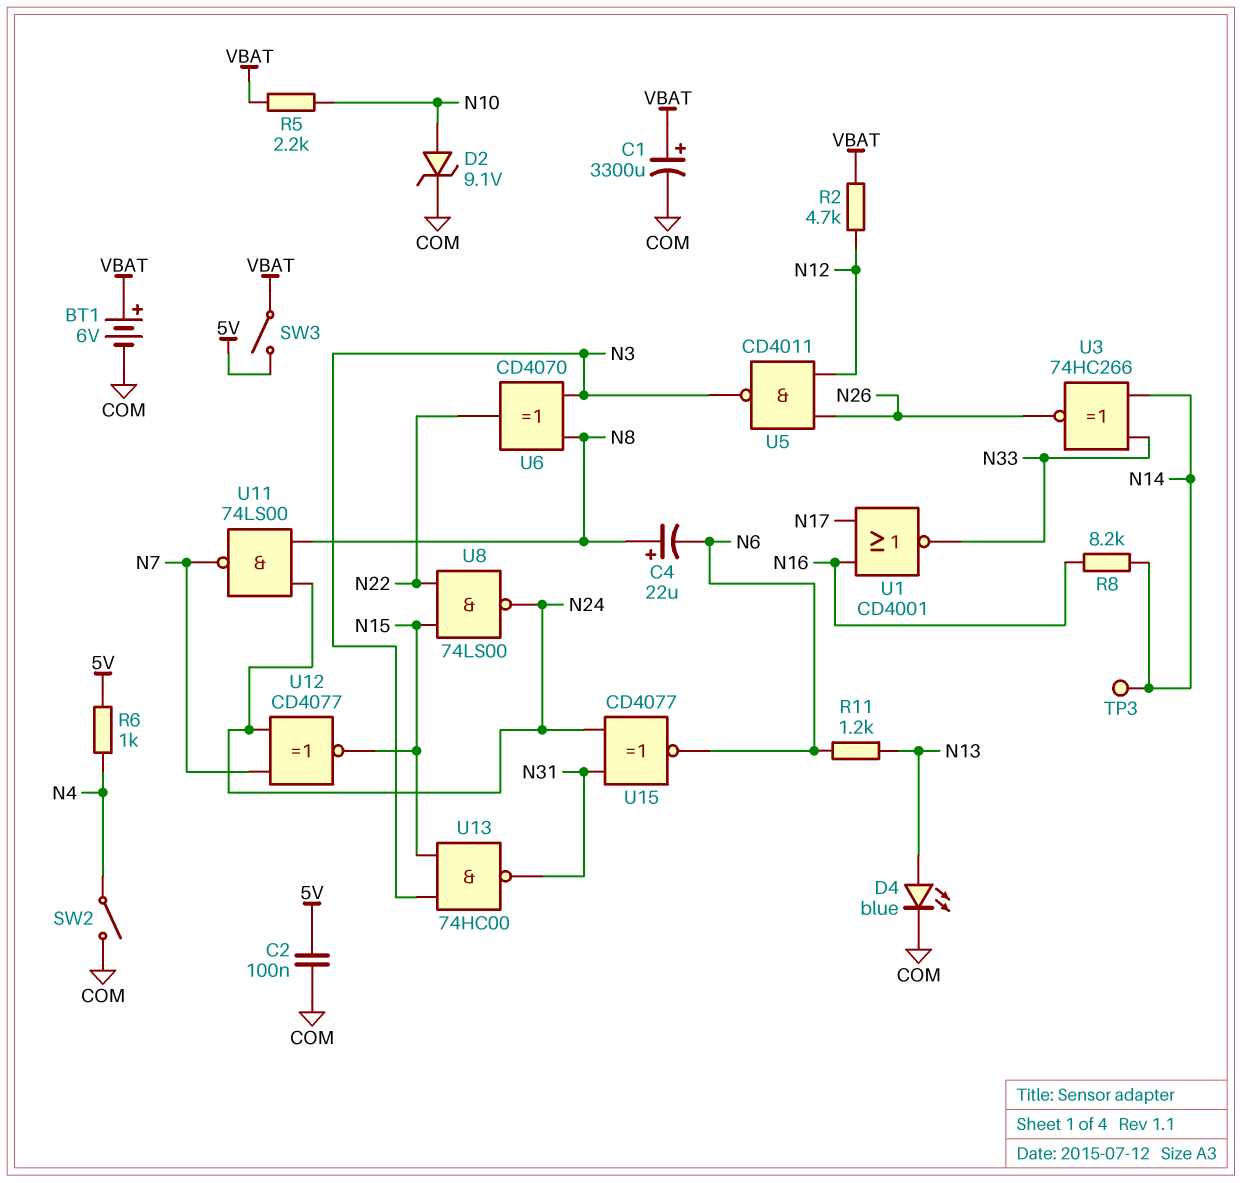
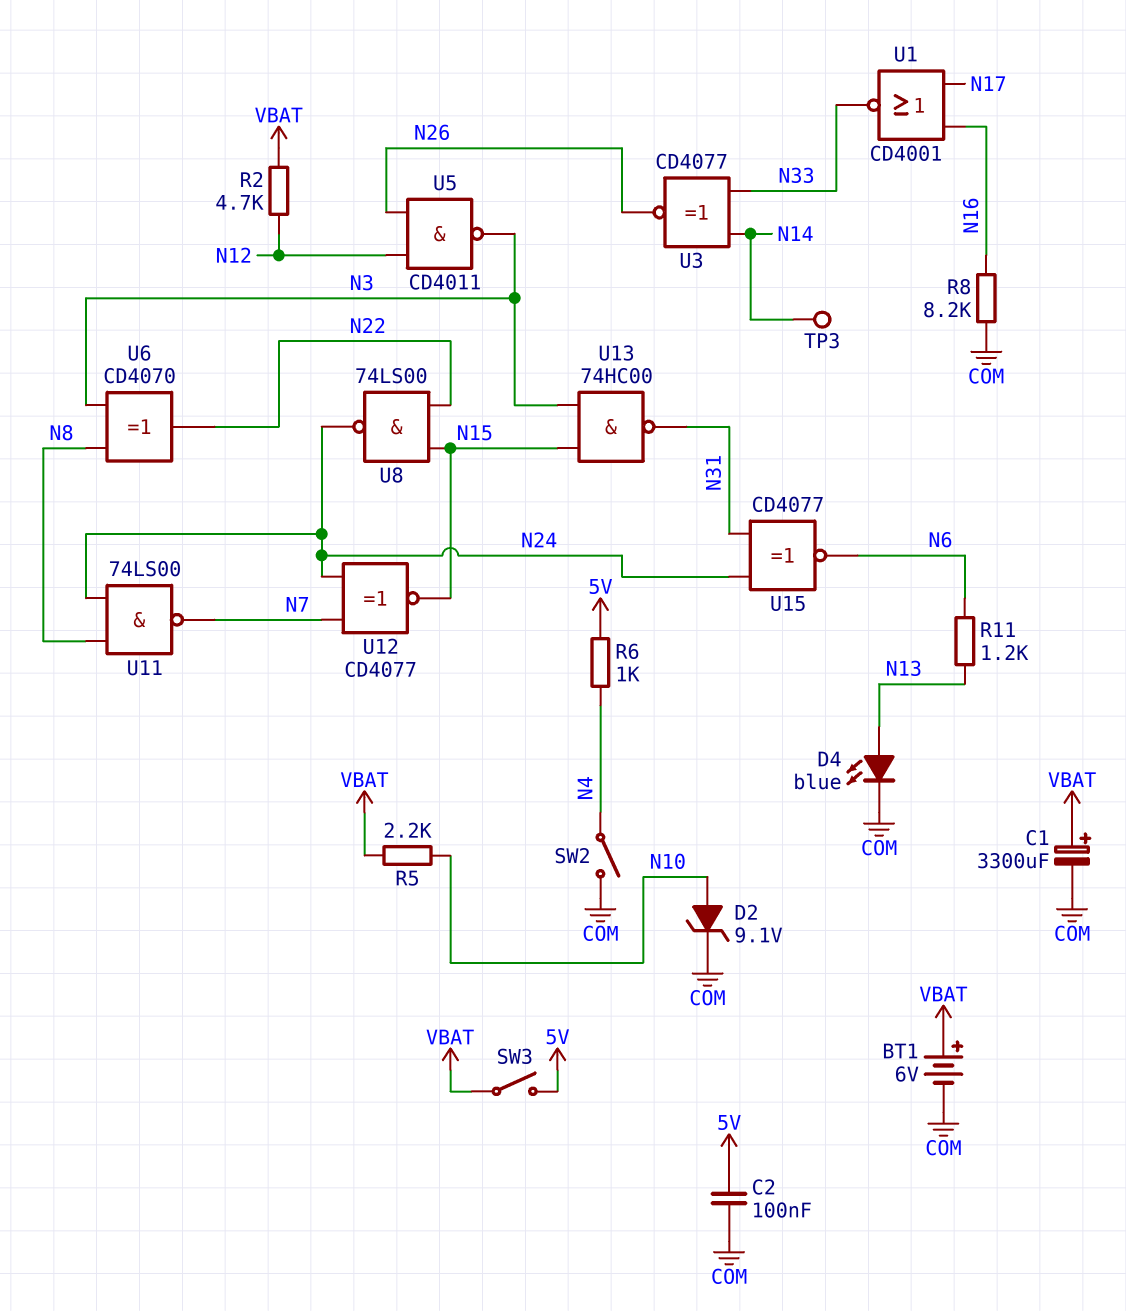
C4: 22uF (plus N8, minus N6) -> none
R8: 8.2k (N14, N16) -> 8.2k (COM, N16)
U3: XNOR 74HC266 (in N14, in N33, out N26) -> XNOR CD4077 (in N14, in N33, out N26)

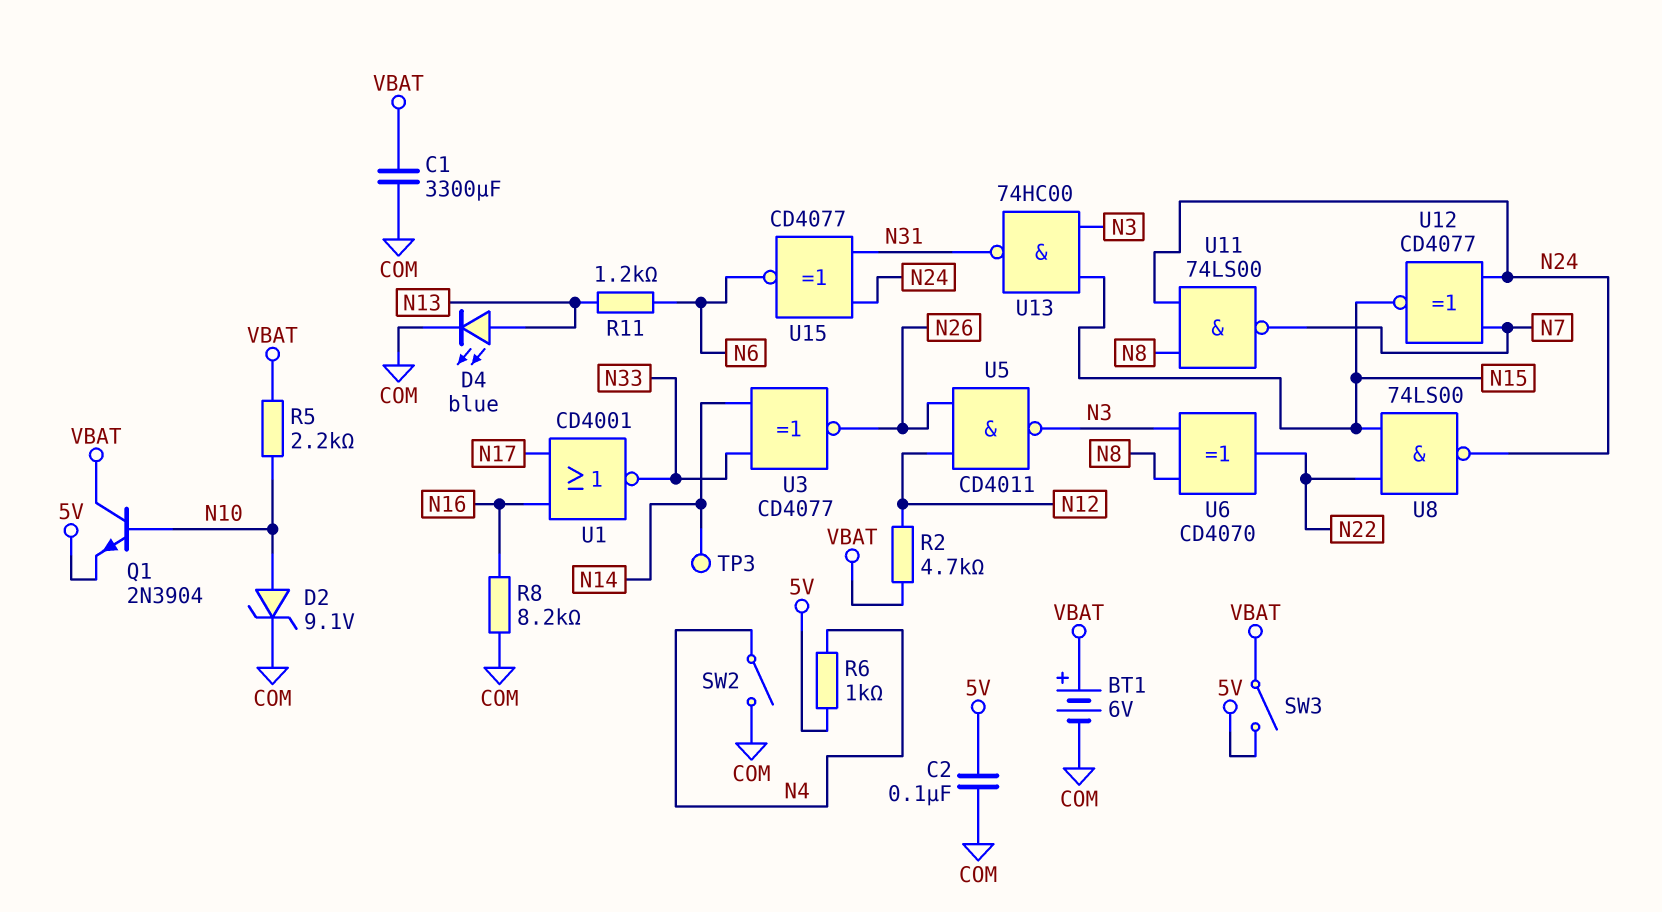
C1: 3300uF (plus VBAT, minus COM) -> 3300uF (COM, VBAT)
Q1: none -> NPN 2N3904 (B N10, C VBAT, E 5V)

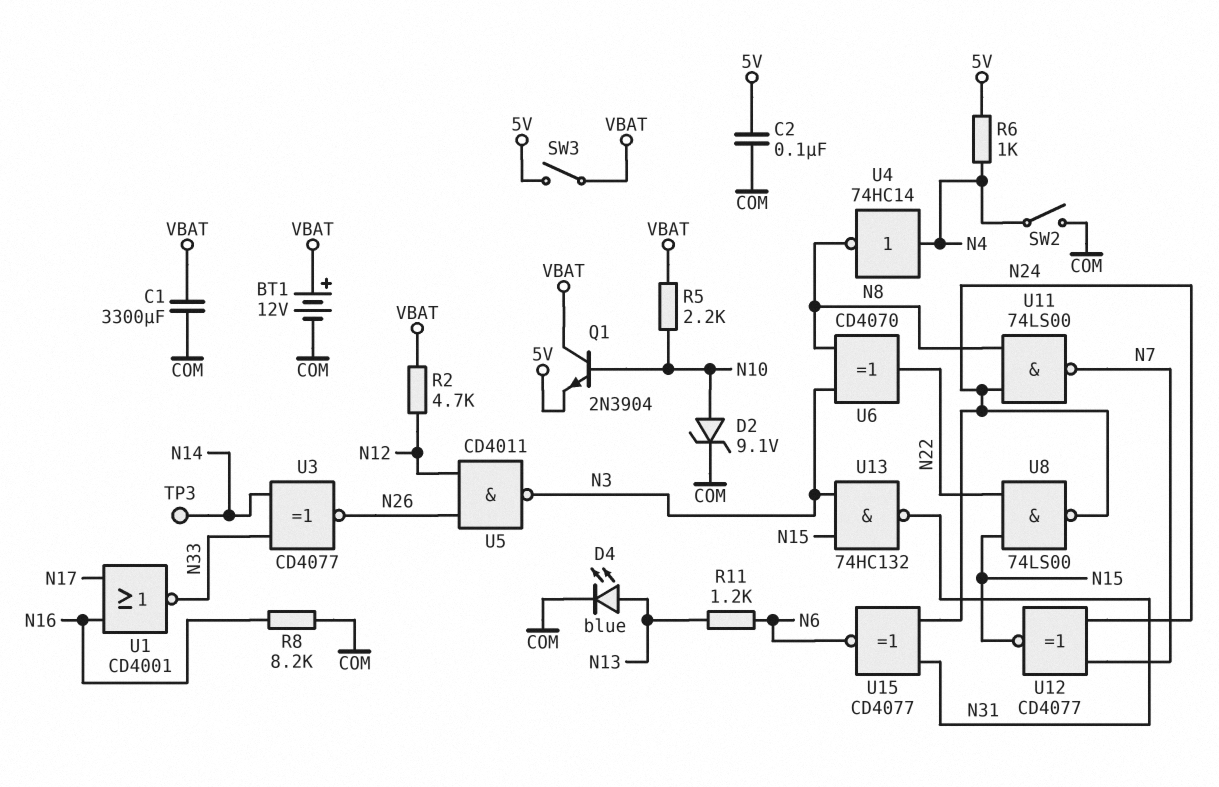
BT1: 6V (plus VBAT, minus COM) -> 12V (plus VBAT, minus COM)
U4: none -> NOT 74HC14 (in N4, out N8)
U13: NAND 74HC00 (in N3, in N15, out N31) -> NAND 74HC132 (in N3, in N15, out N31)

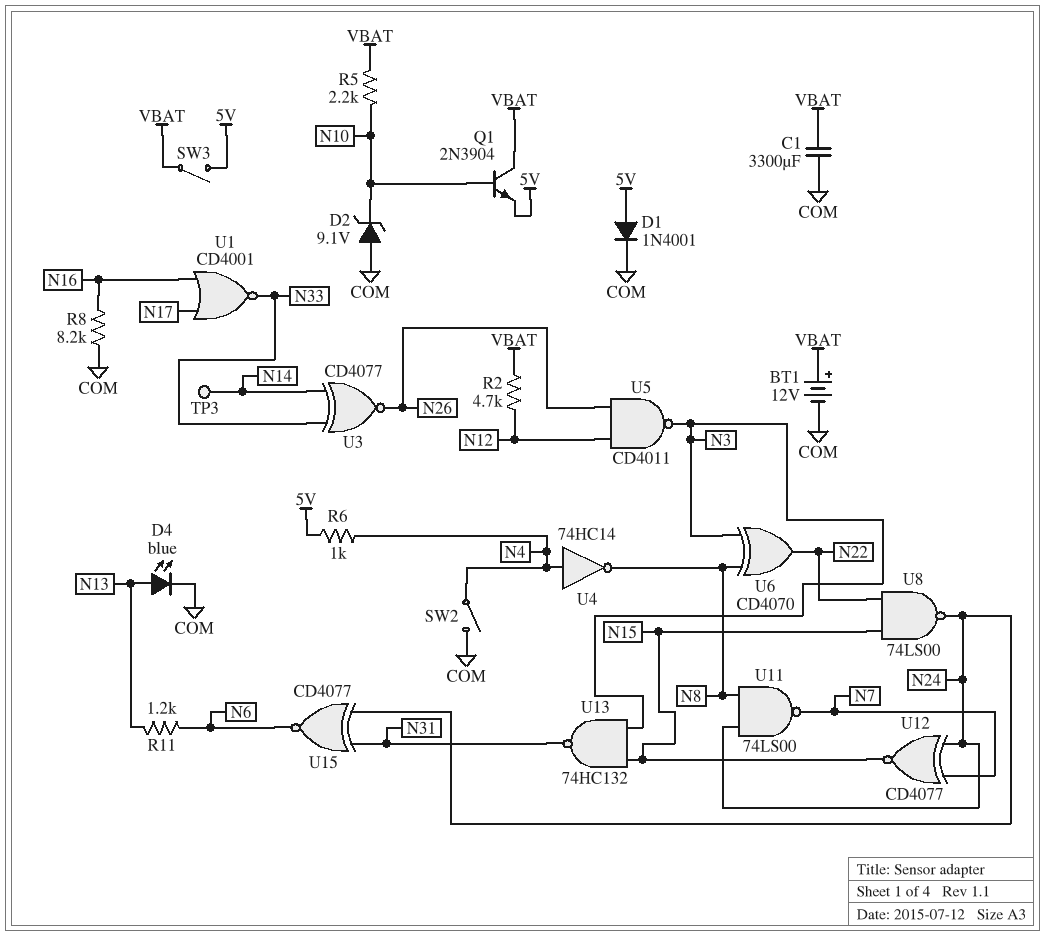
C2: 100nF (5V, COM) -> none
D1: none -> diode 1N4001 (A 5V, K COM)
D2: zener 9.1V (A N10, K COM) -> zener 9.1V (A COM, K N10)

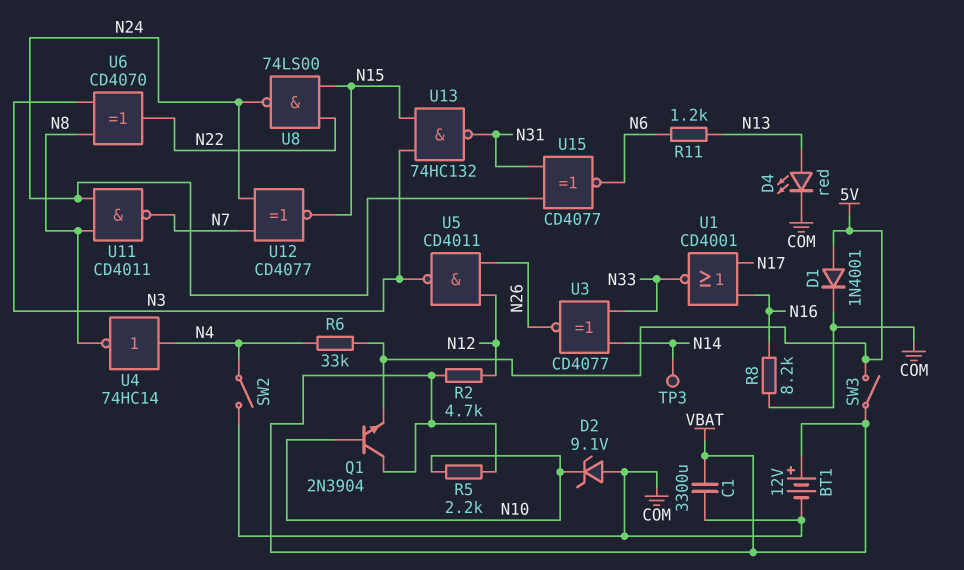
D4: LED blue (A N13, K COM) -> LED red (A N13, K COM)
R6: 1k (5V, N4) -> 33k (5V, N4)
U11: NAND 74LS00 (in N8, in N24, out N7) -> NAND CD4011 (in N8, in N24, out N7)

